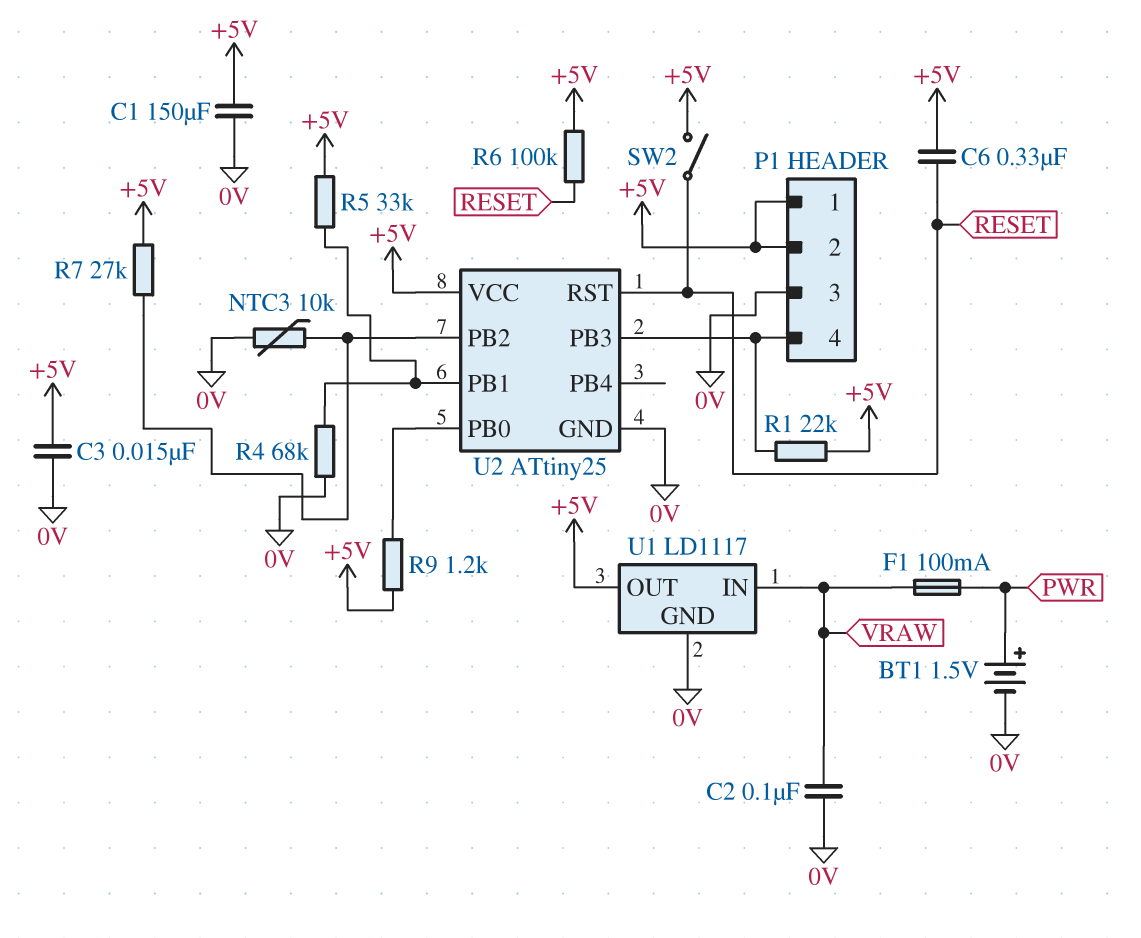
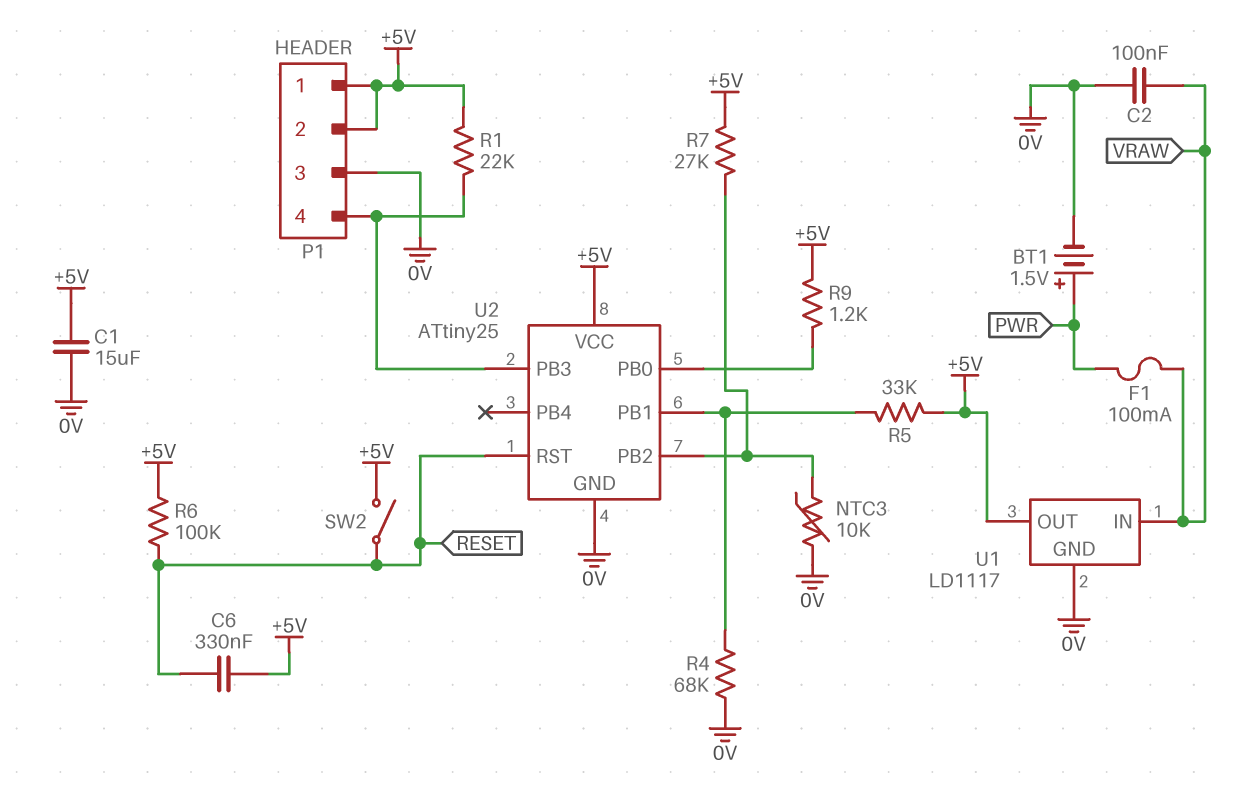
C1: 150uF (+5V, 0V) -> 15uF (+5V, 0V)
C3: 15nF (+5V, 0V) -> none

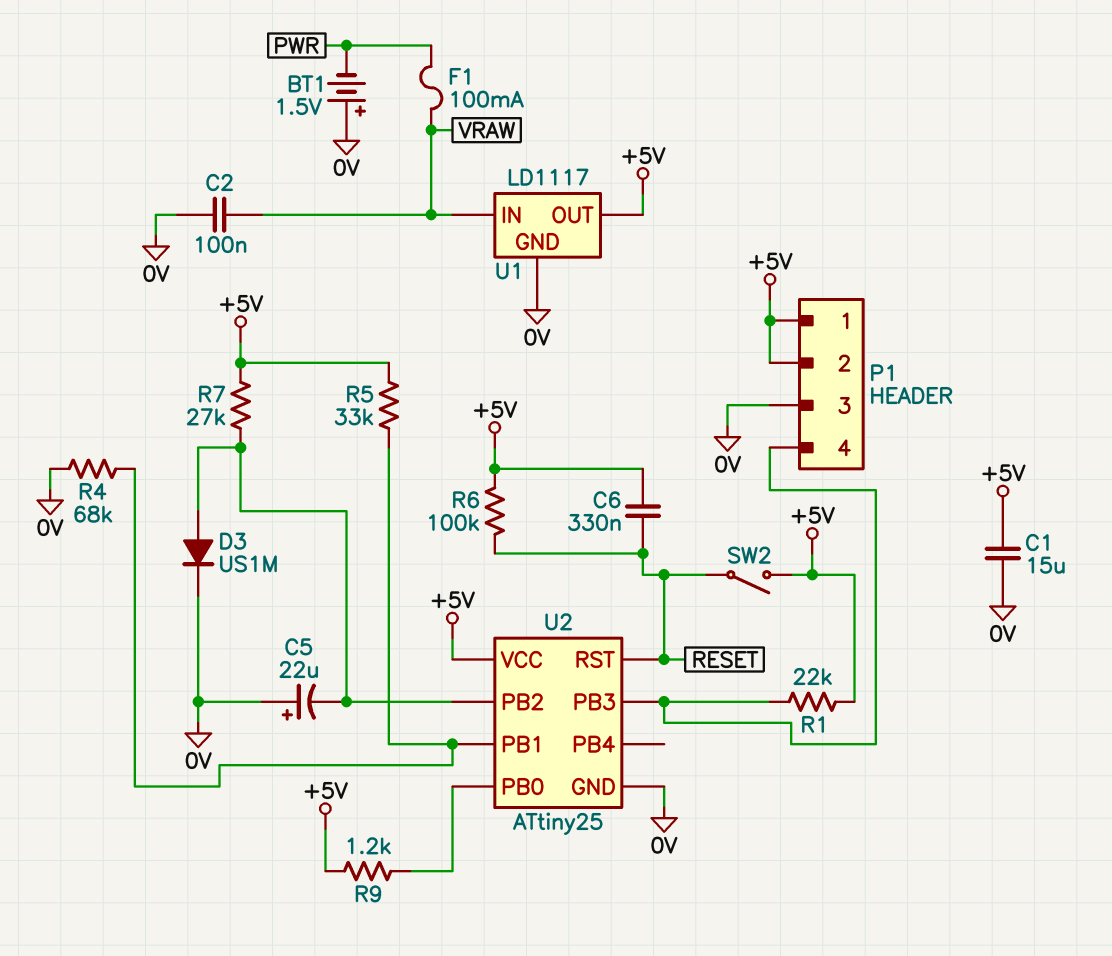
BT1: 1.5V (plus PWR, minus 0V) -> 1.5V (plus 0V, minus PWR)
C5: none -> 22uF (plus 0V, minus U2/PB2)
D3: none -> diode US1M (A U2/PB2, K 0V)
NTC3: 10k (0V, U2/PB2) -> none

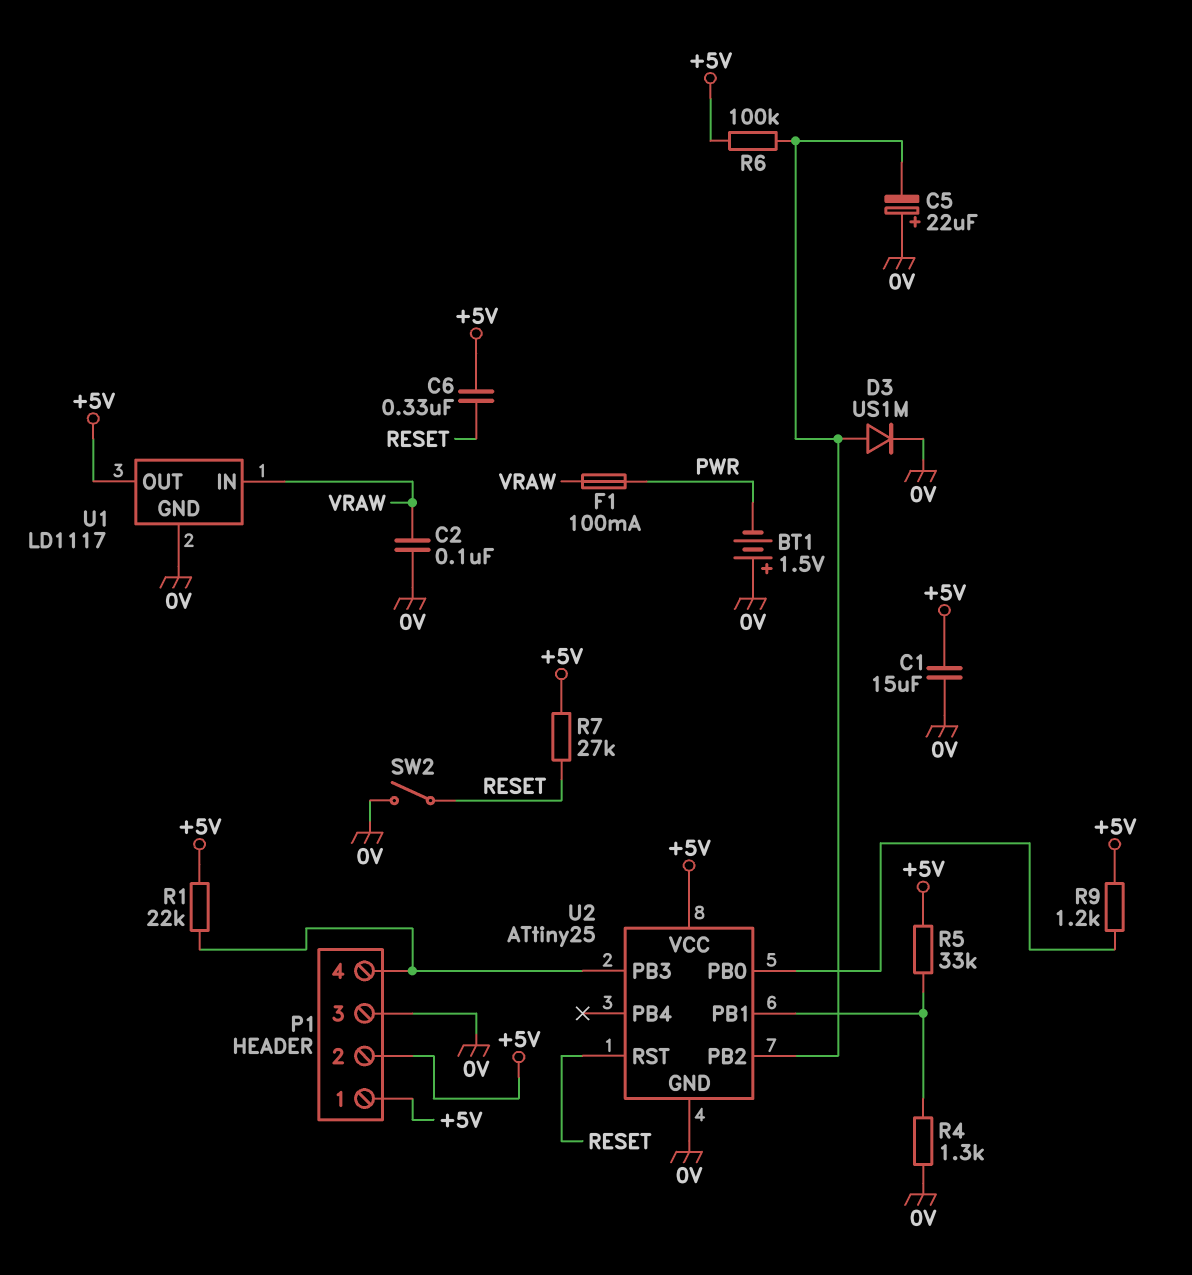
R4: 68k (0V, U2/PB1) -> 1.3k (0V, U2/PB1)
R6: 100k (+5V, RESET) -> 100k (+5V, U2/PB2)
R7: 27k (+5V, U2/PB2) -> 27k (+5V, RESET)
SW2: switch (+5V, RESET) -> switch (0V, RESET)

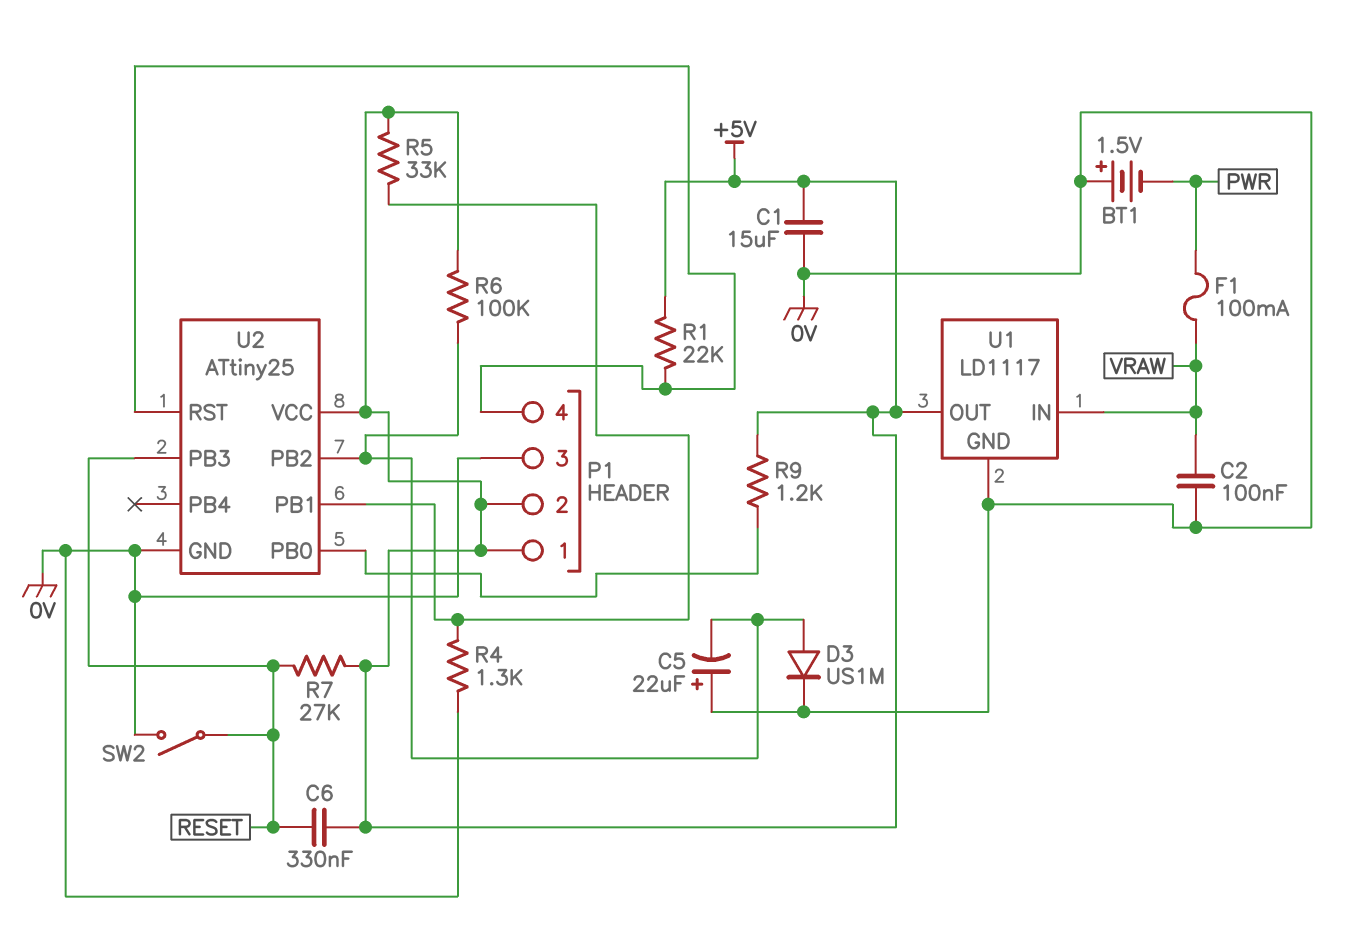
U2 pin PB3: P1/4 -> RESET
U2 pin RST: RESET -> P1/4

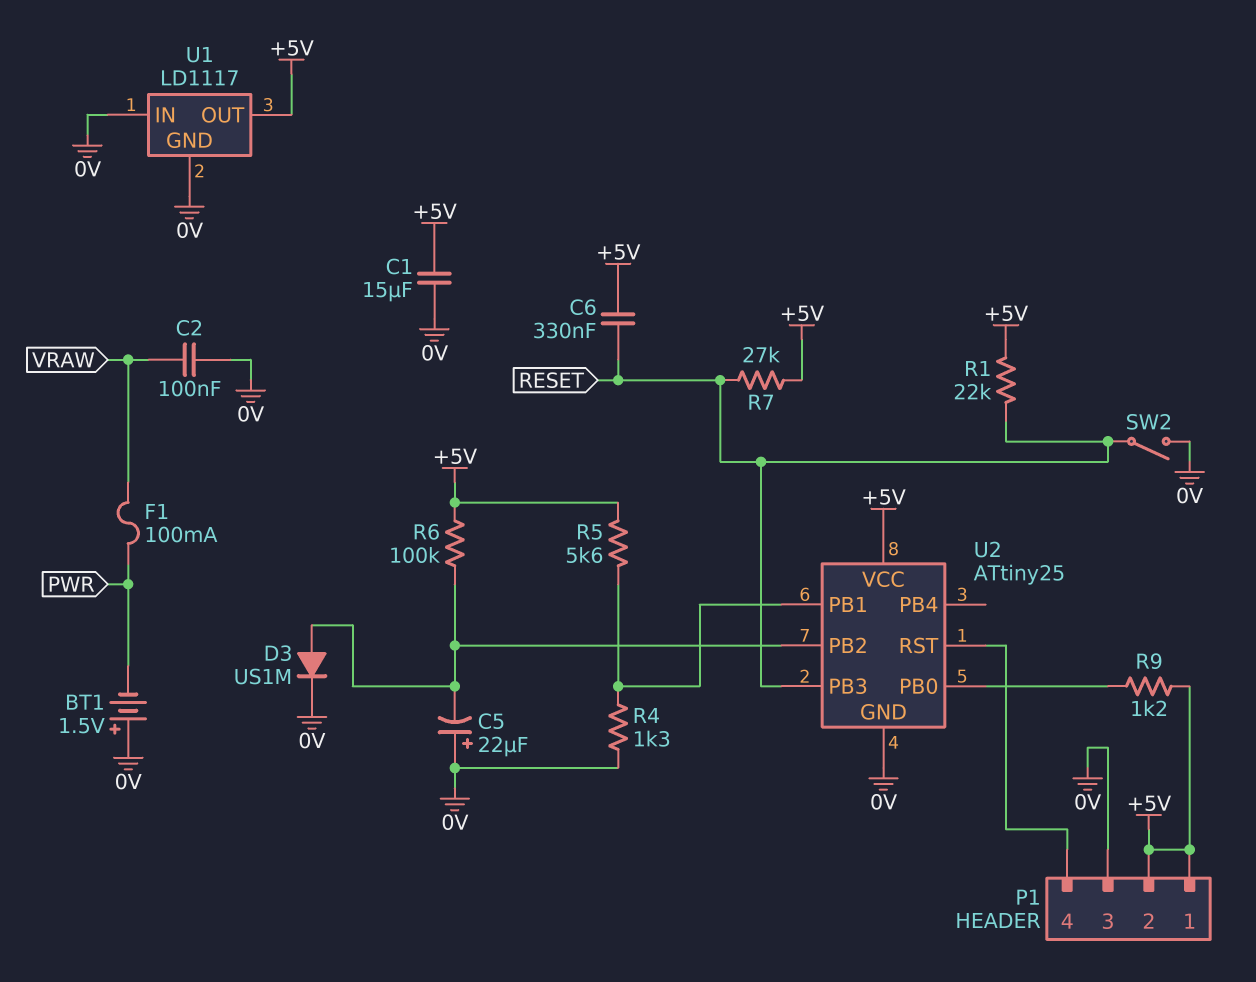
R1: 22k (+5V, P1/4) -> 22k (+5V, RESET)
R5: 33k (+5V, U2/PB1) -> 5.6k (+5V, U2/PB1)
U1 pin IN: VRAW -> 0V

